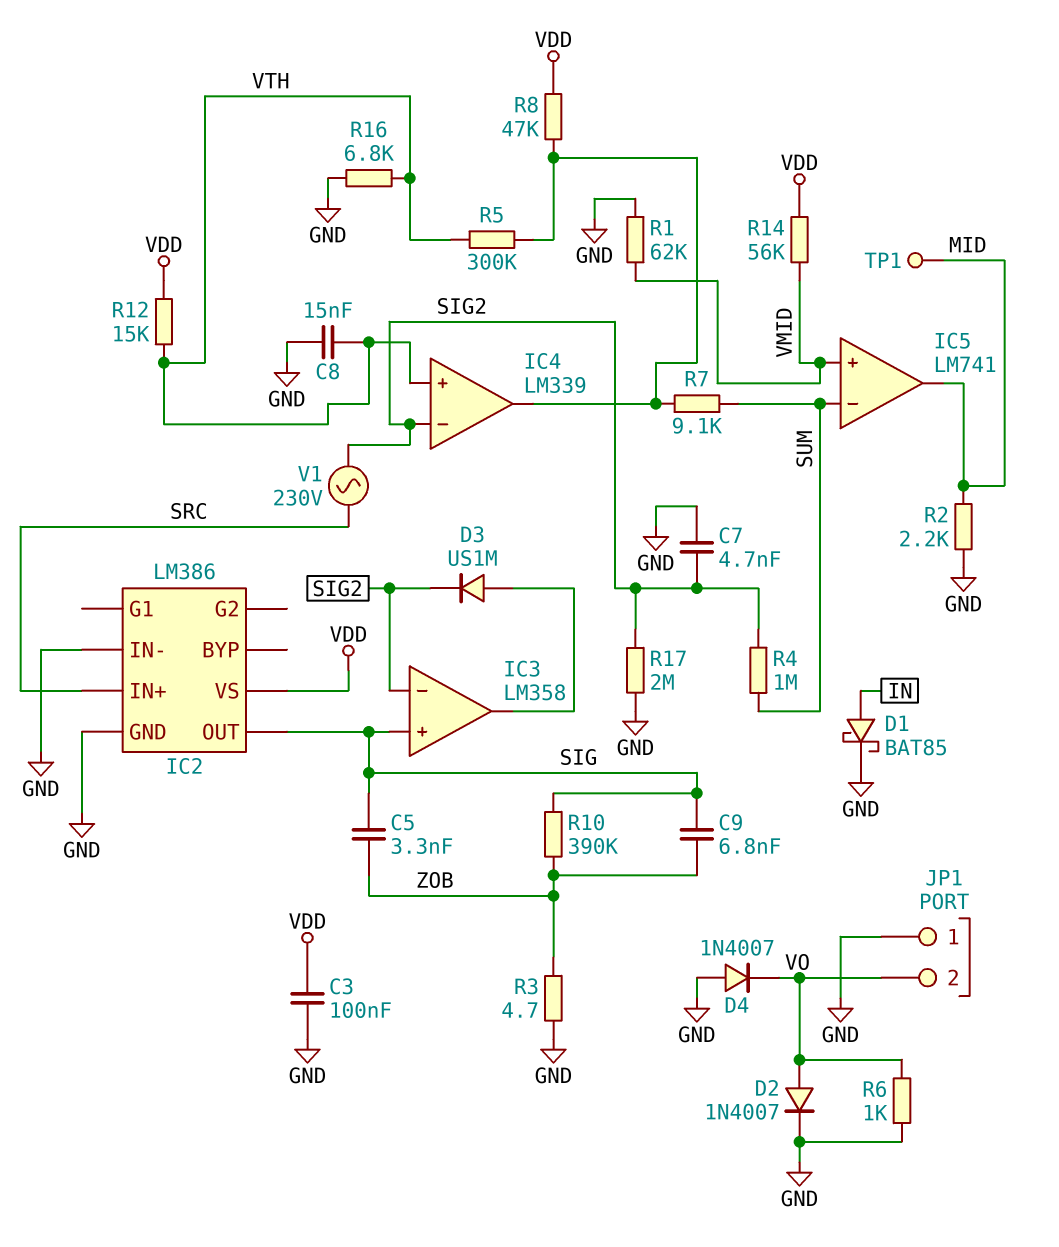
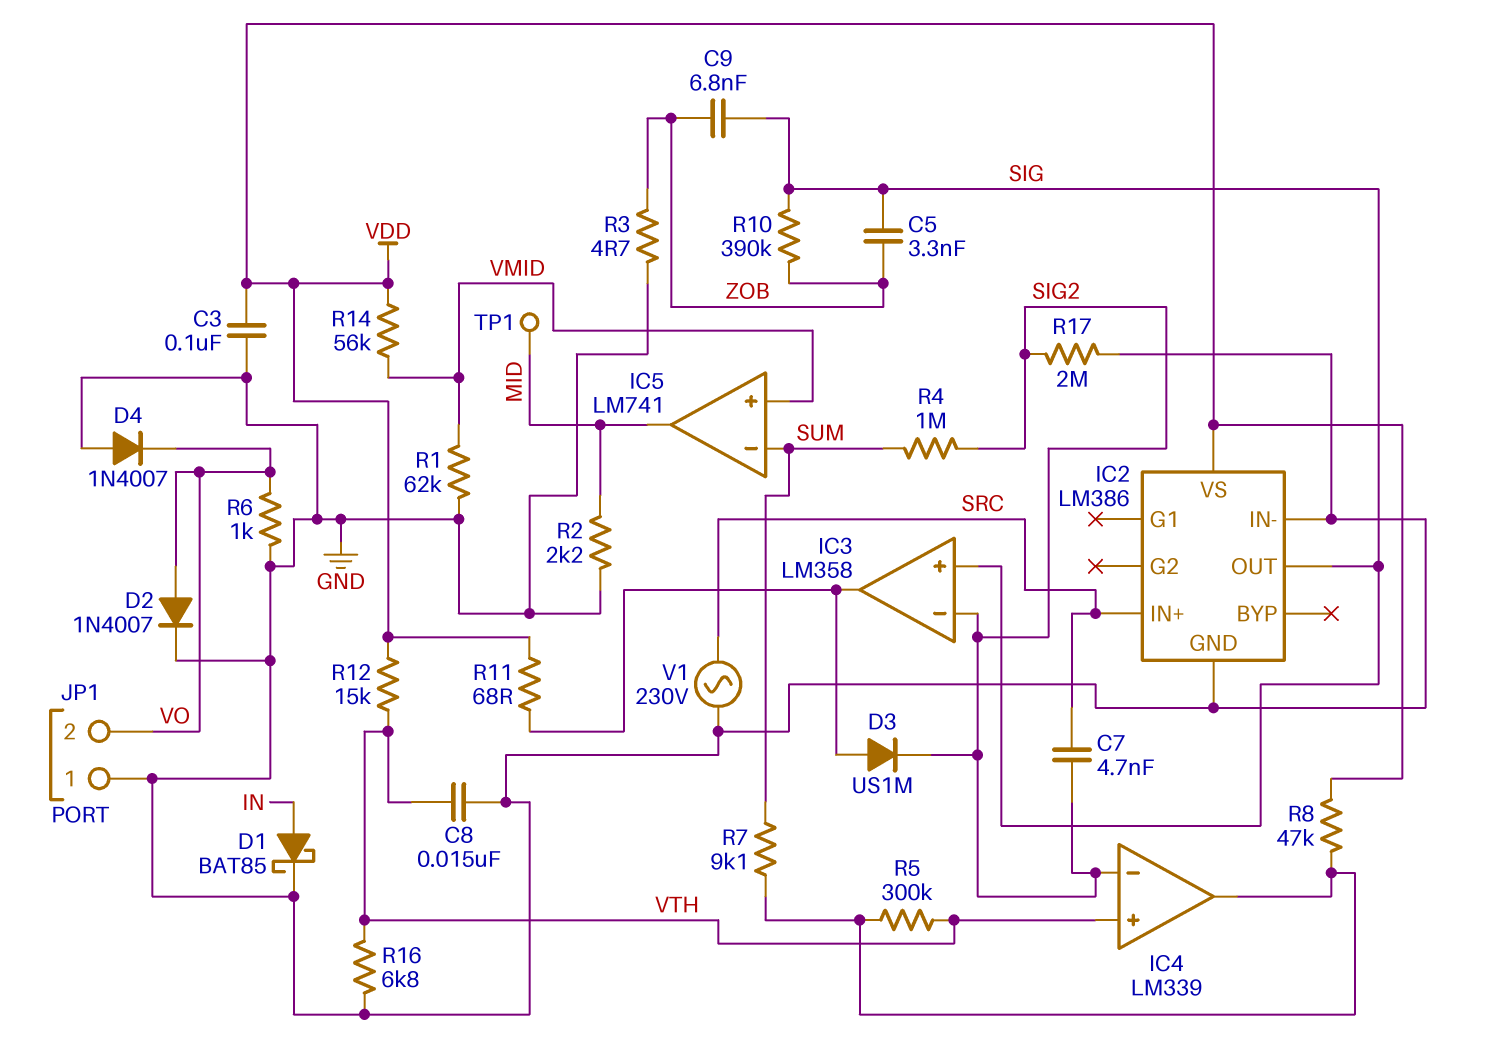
C7: 4.7nF (GND, SIG2) -> 4.7nF (SIG2, SRC)
R11: none -> 68 (IC3/out, VDD)
V1: AC 230V (SIG2, SRC) -> AC 230V (GND, SRC)

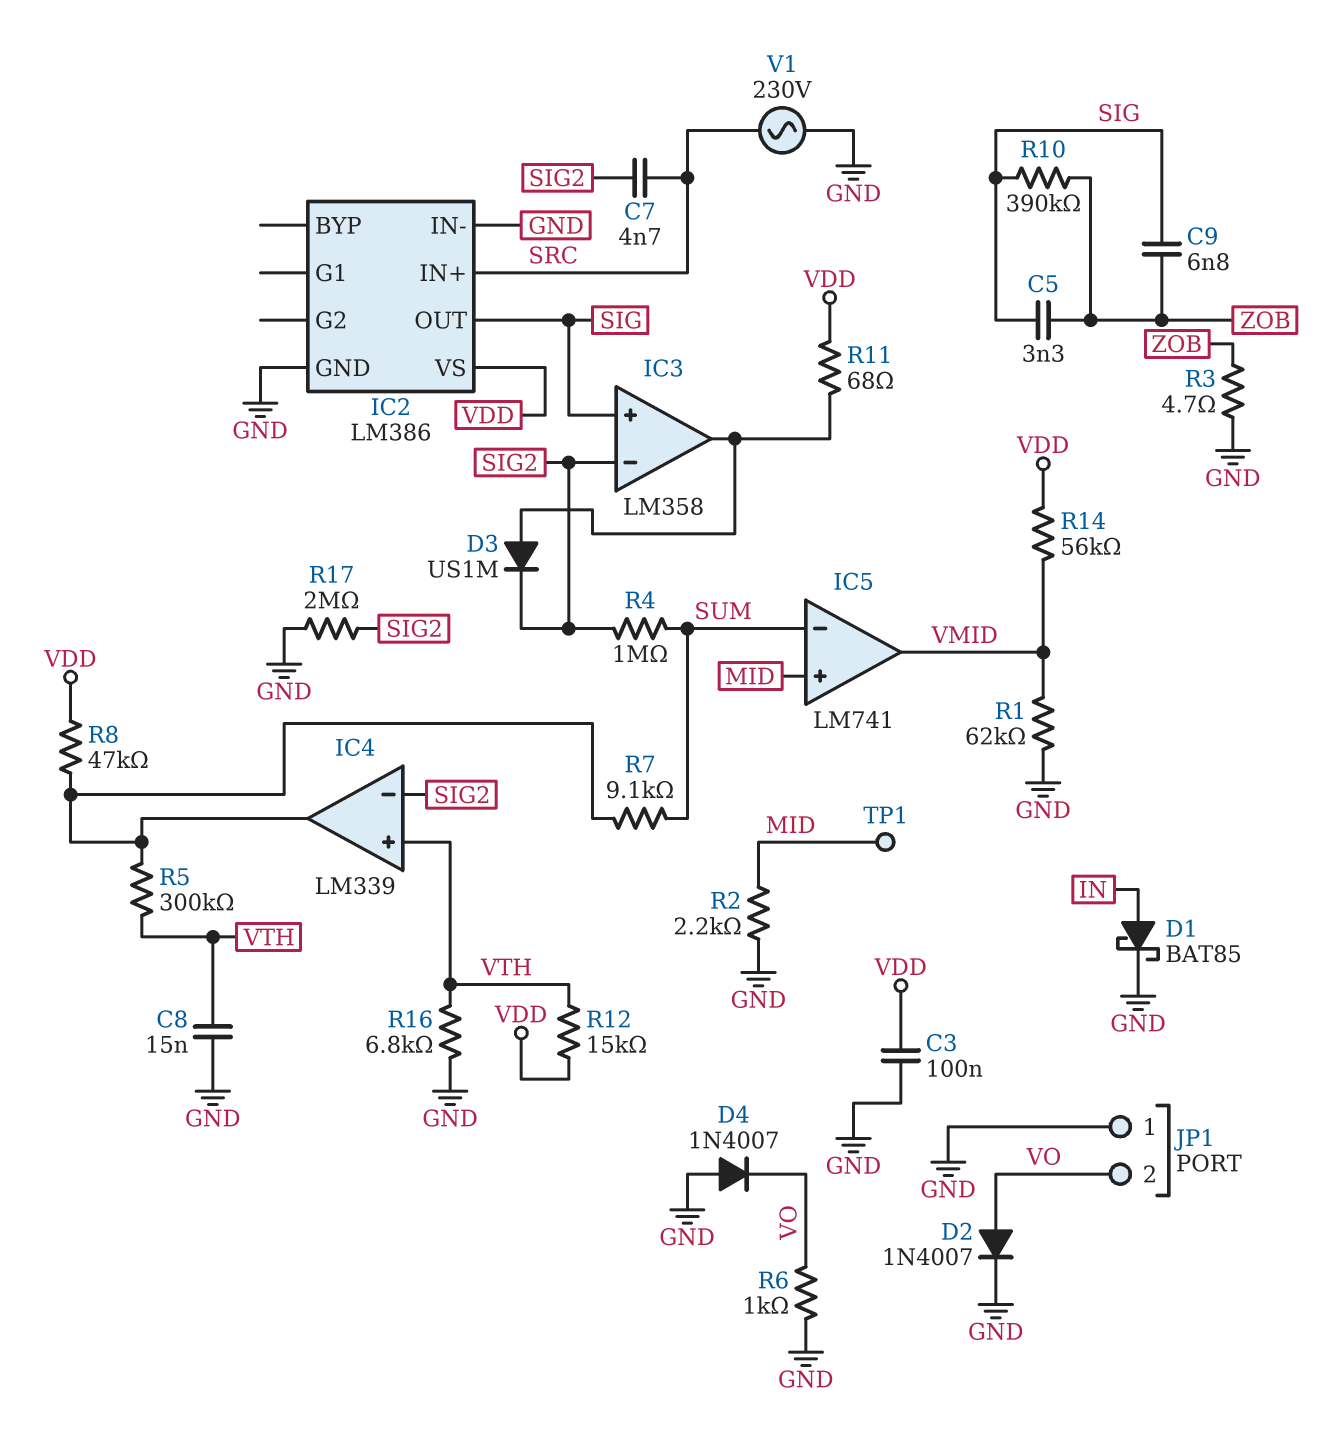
IC5 pin in+: VMID -> MID
IC5 pin out: MID -> VMID

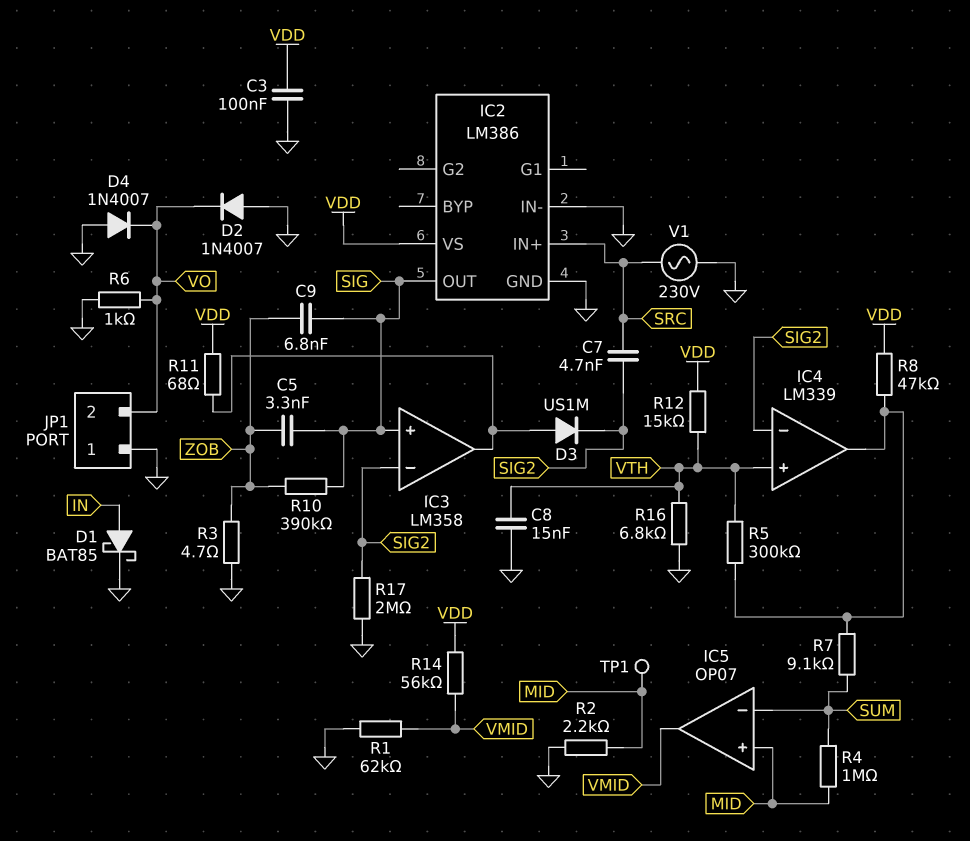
D2: diode 1N4007 (A VO, K GND) -> diode 1N4007 (A GND, K VO)
IC5: LM741 -> OP07
R4: 1M (SIG2, SUM) -> 1M (MID, SUM)

